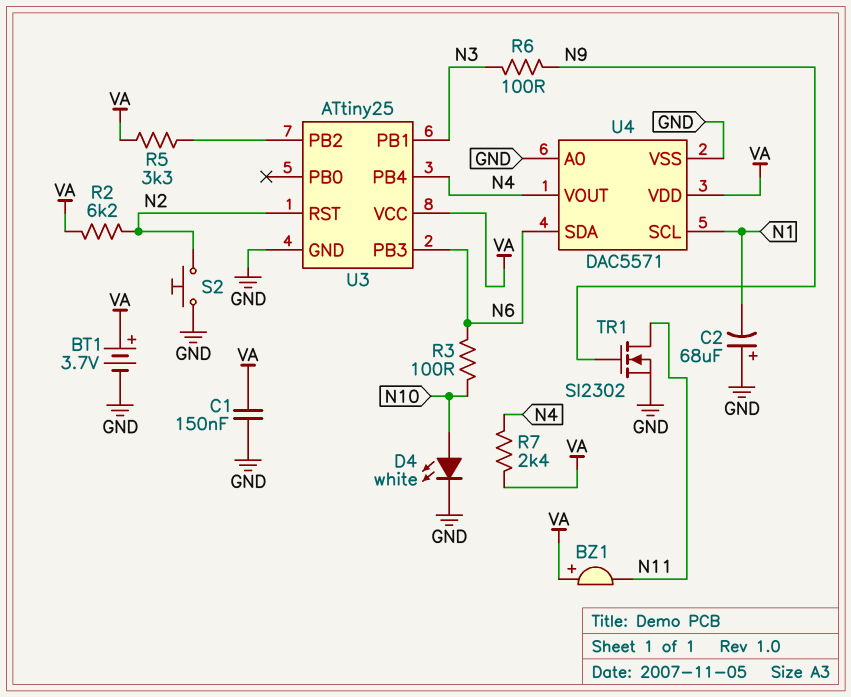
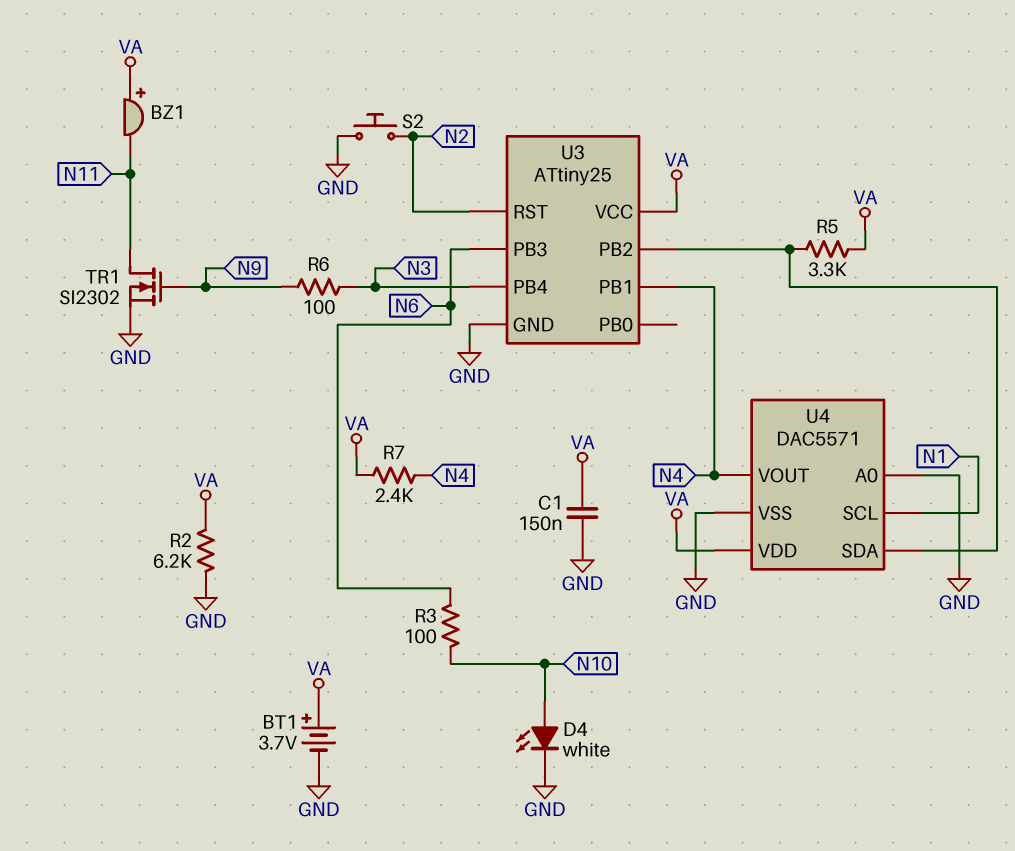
C2: 68uF (plus GND, minus N1) -> none
R2: 6.2k (N2, VA) -> 6.2k (GND, VA)
U3 pin PB1: N3 -> N4
U3 pin PB4: N4 -> N3
U4 pin SDA: N6 -> U3/PB2

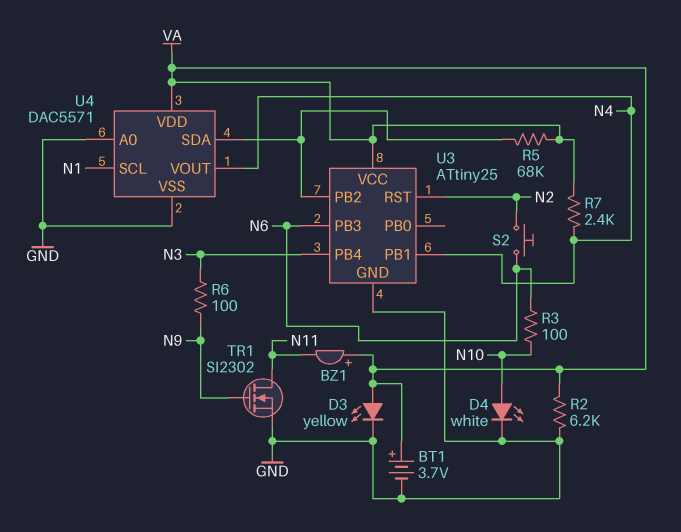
C1: 150nF (GND, VA) -> none
D3: none -> LED yellow (A VA, K GND)
R5: 3.3k (U3/PB2, VA) -> 68k (U3/PB2, VA)
S2: button (GND, N2) -> button (N2, N6)

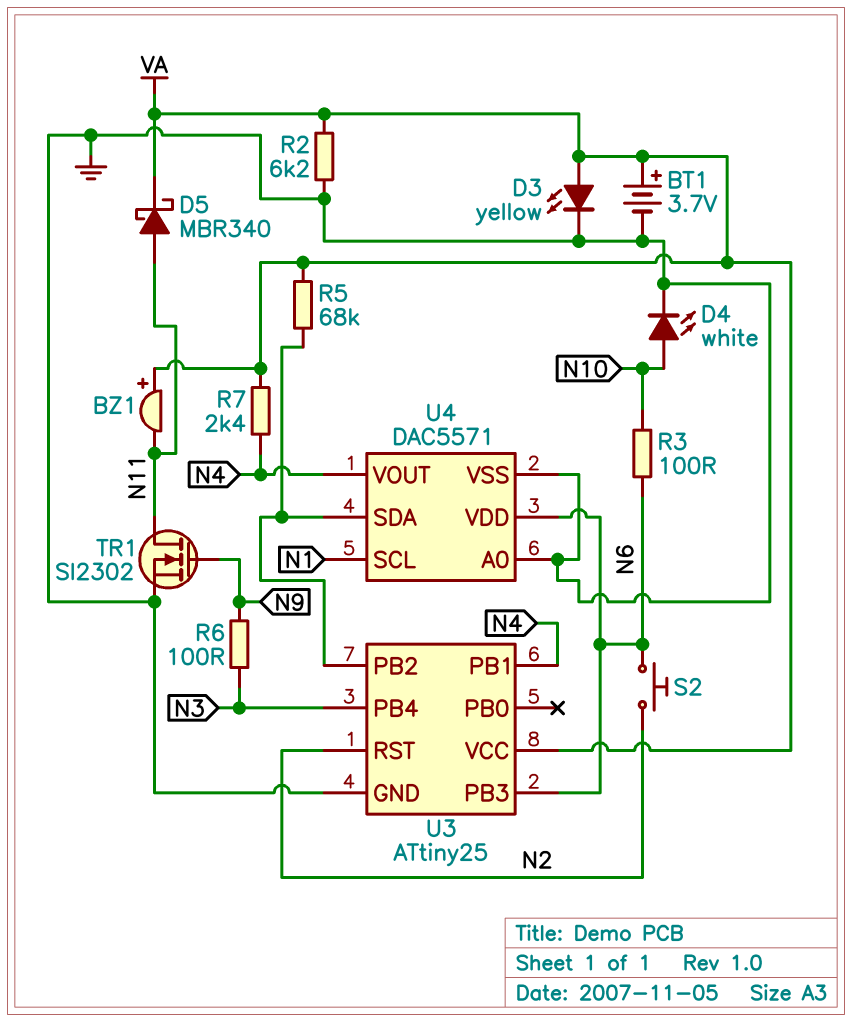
D5: none -> schottky MBR340 (A N11, K VA)
U4 pin VDD: VA -> N6

